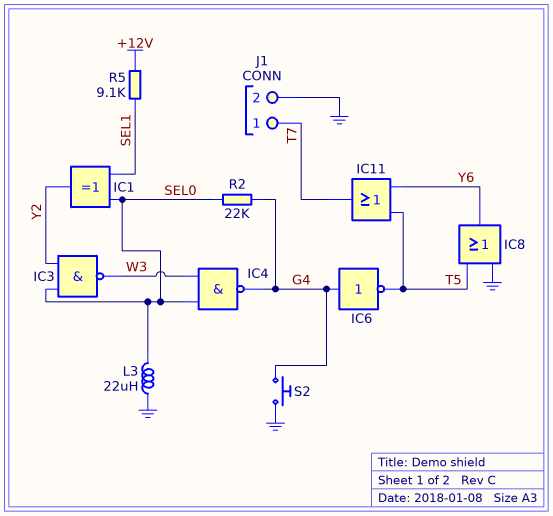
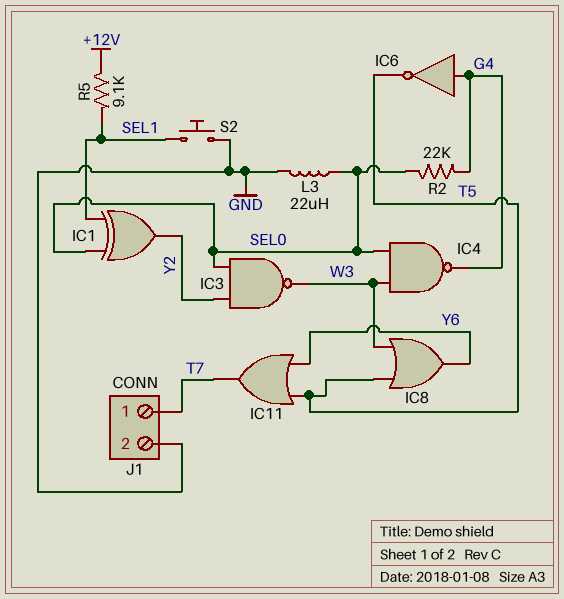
IC8: OR (in GND, in T5, out Y6) -> OR (in T5, in W3, out Y6)
S2: button (G4, GND) -> button (GND, SEL1)

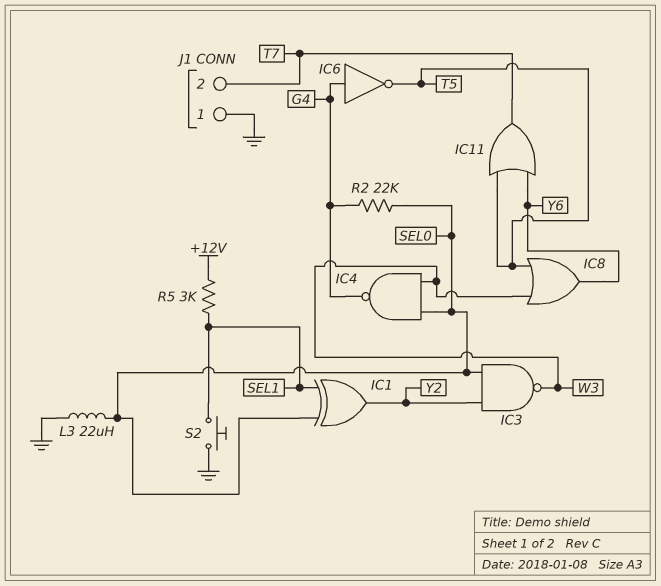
J1 pin 1: T7 -> GND
J1 pin 2: GND -> T7
R5: 9.1k (+12V, SEL1) -> 3k (+12V, SEL1)

